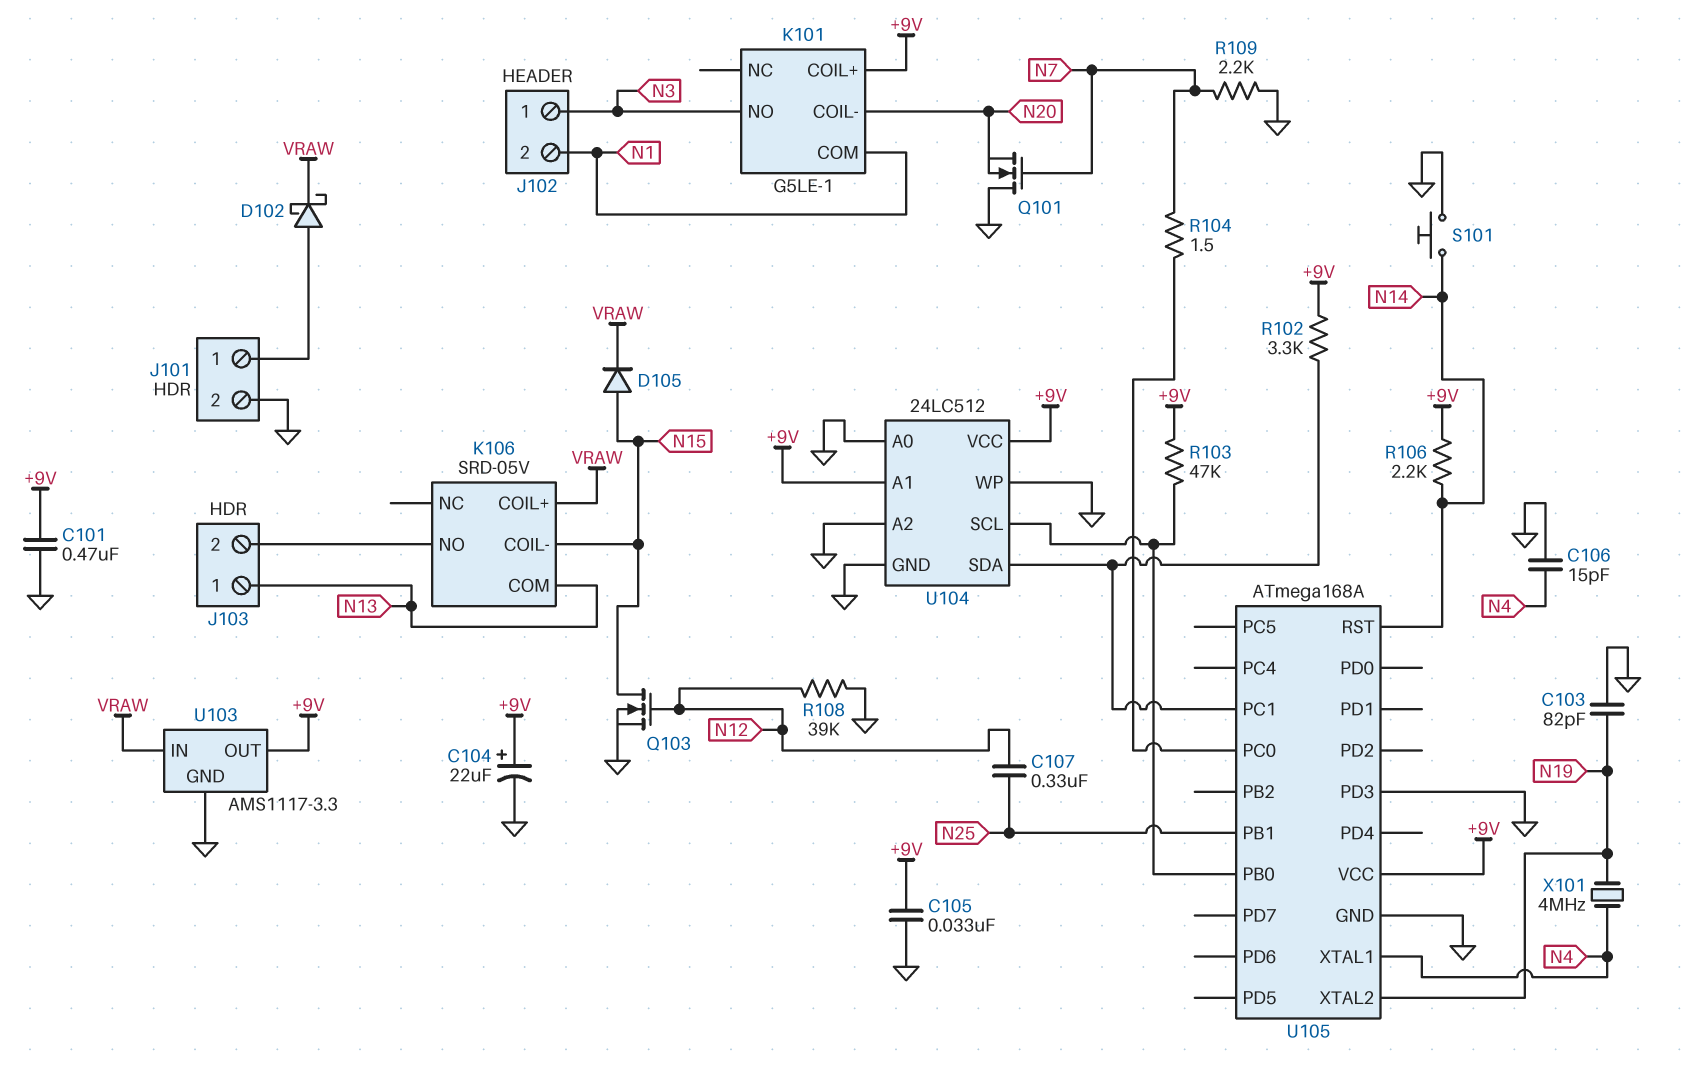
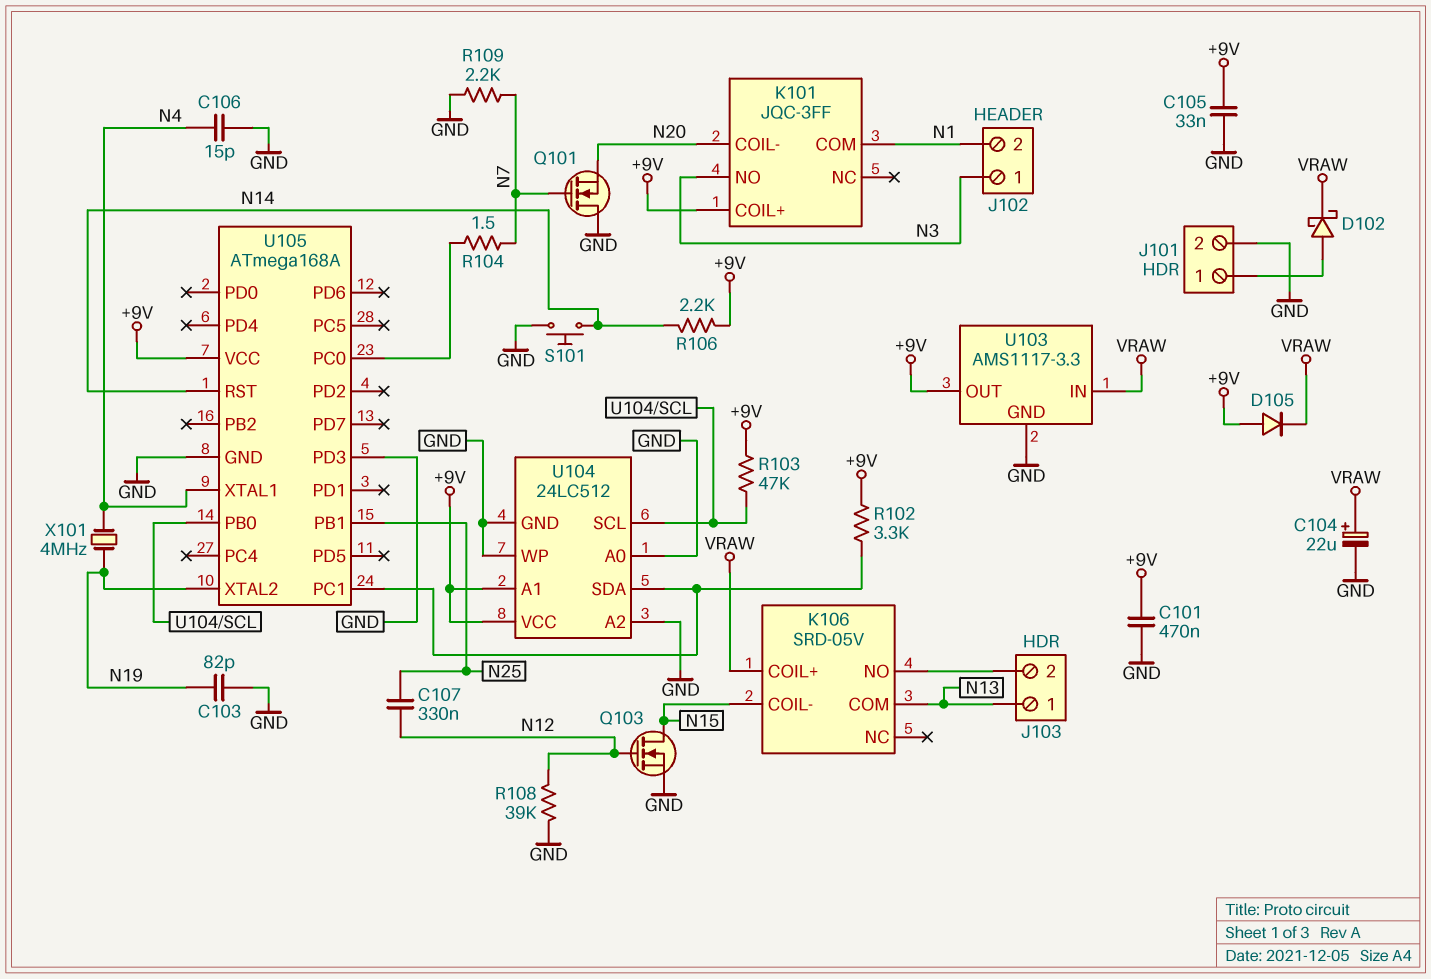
C104: 22uF (plus +9V, minus GND) -> 22uF (plus VRAW, minus GND)
D105: diode (A N15, K VRAW) -> diode (A +9V, K VRAW)
K101: G5LE-1 -> JQC-3FF

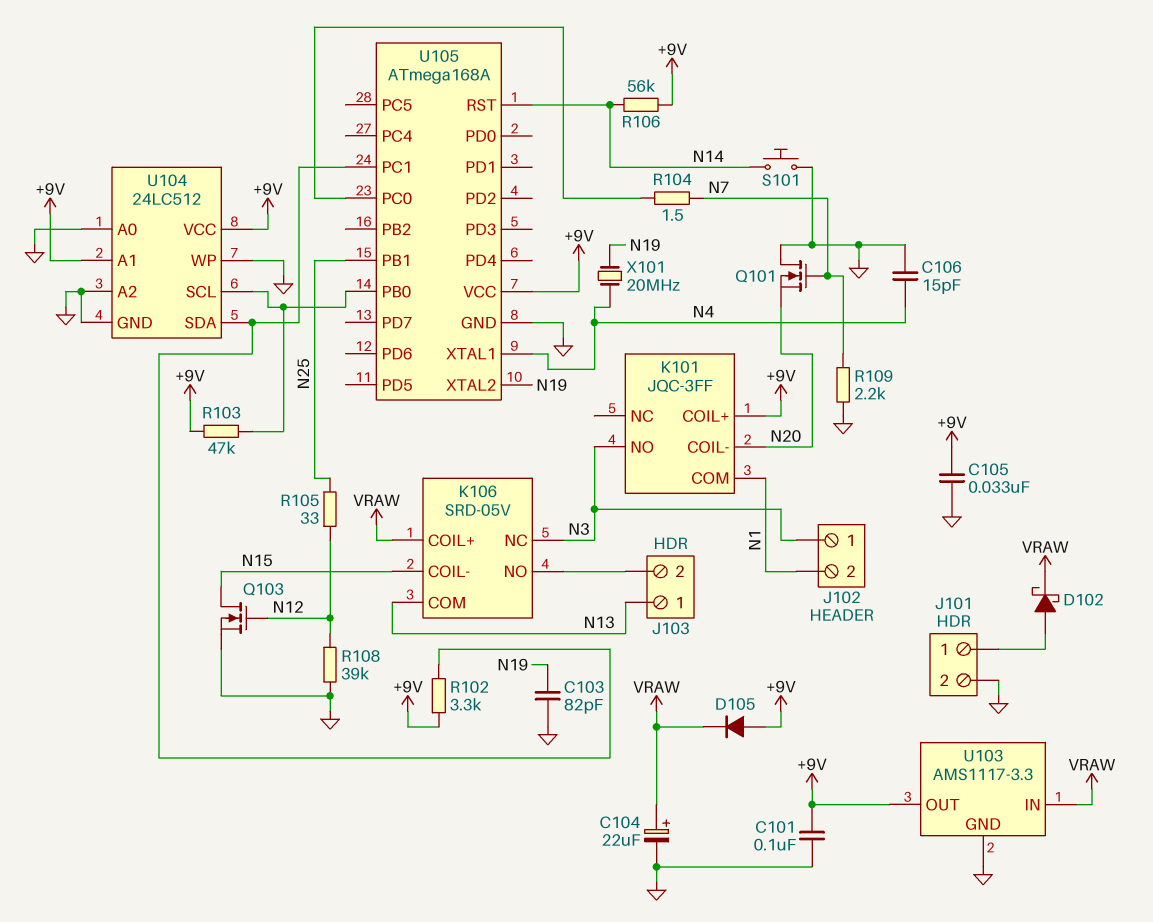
C101: 470nF (+9V, GND) -> 100nF (+9V, GND)
C107: 330nF (N12, N25) -> none
K106 pin NC: none -> N3
R105: none -> 33 (N12, N25)
R106: 2.2k (+9V, N14) -> 56k (+9V, N14)
U105 pin PD3: GND -> none
X101: 4MHz (N4, N19) -> 20MHz (N4, N19)

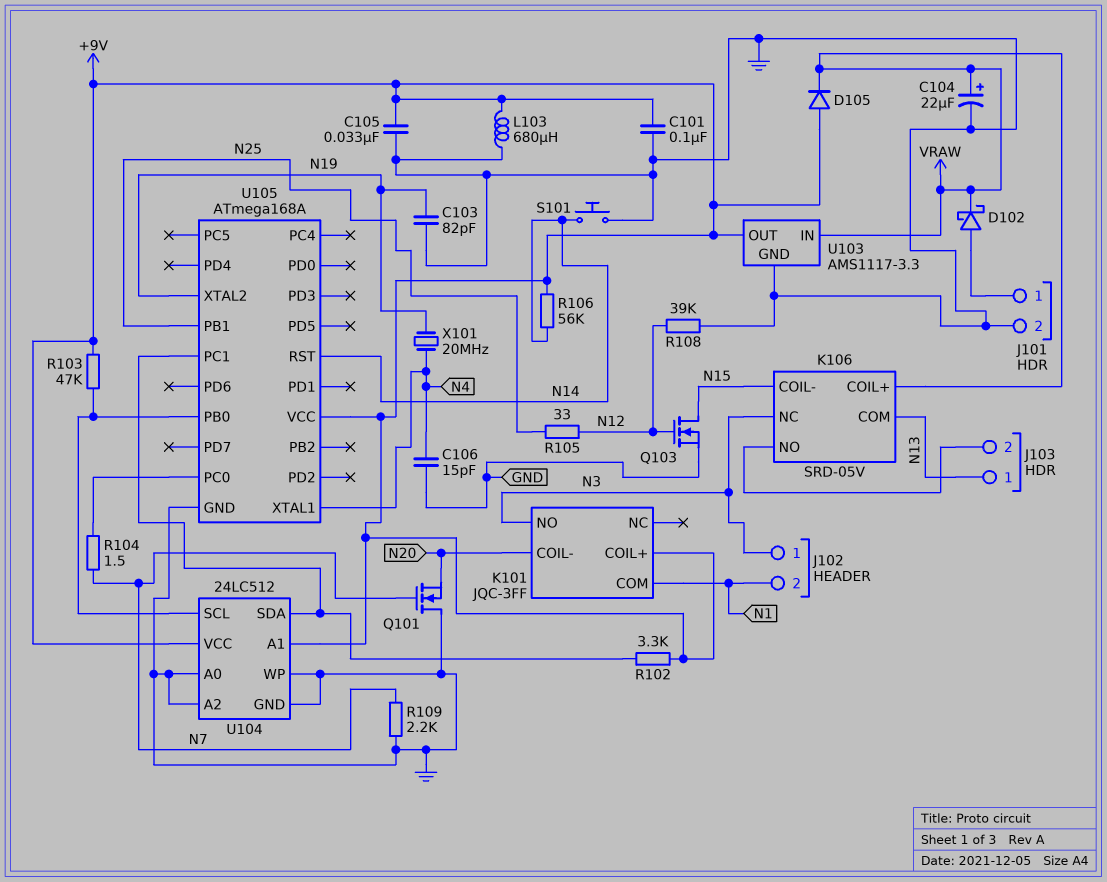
L103: none -> 680uH (+9V, GND)

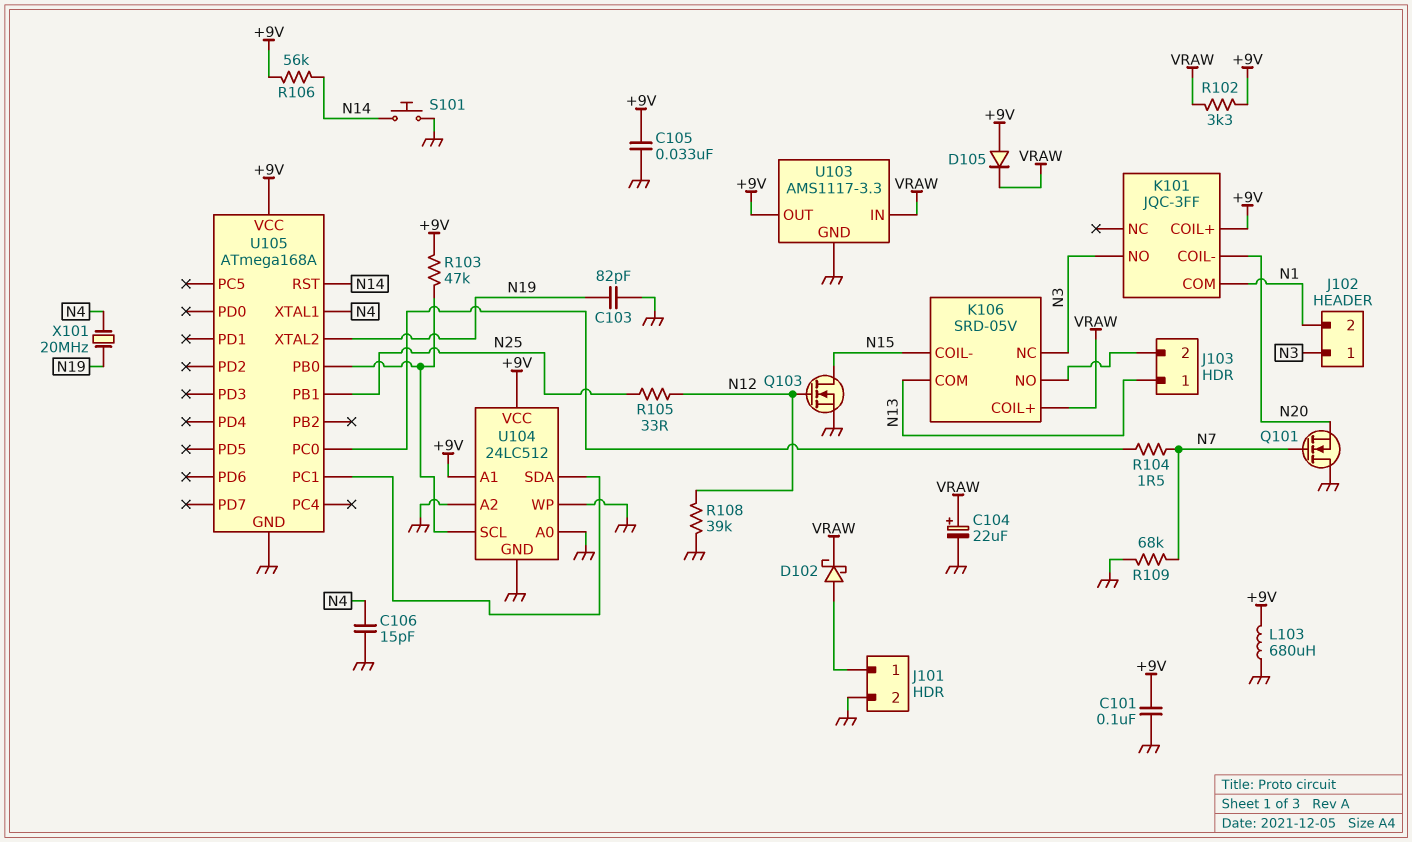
R102: 3.3k (+9V, U104/SDA) -> 3.3k (+9V, VRAW)
R109: 2.2k (GND, N7) -> 68k (GND, N7)

